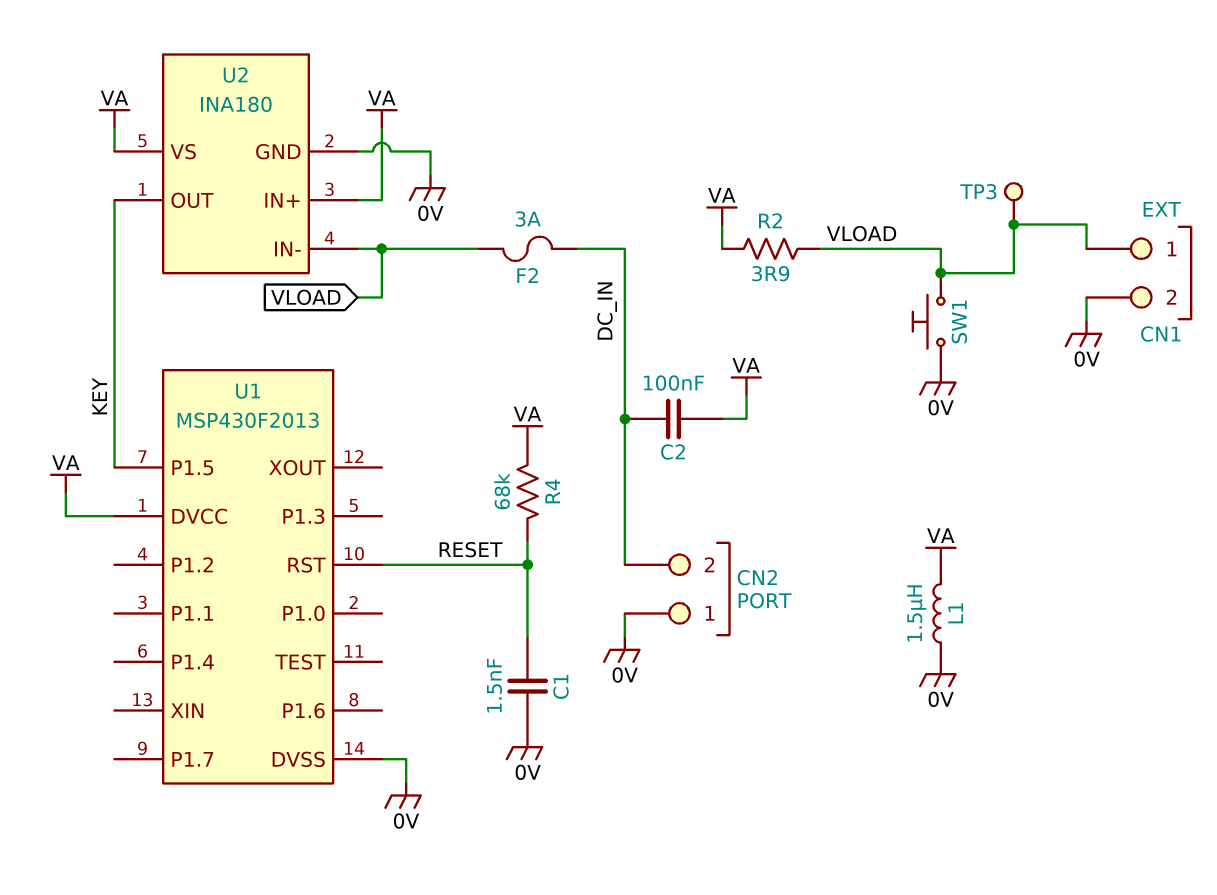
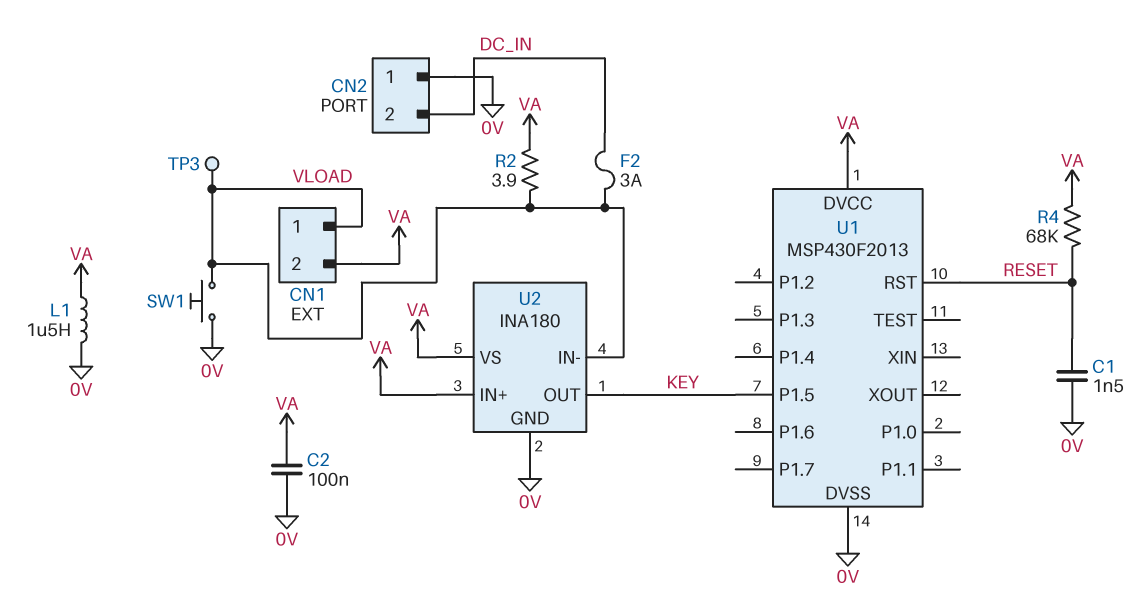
C2: 100nF (DC_IN, VA) -> 100nF (0V, VA)
CN1 pin 2: 0V -> VA

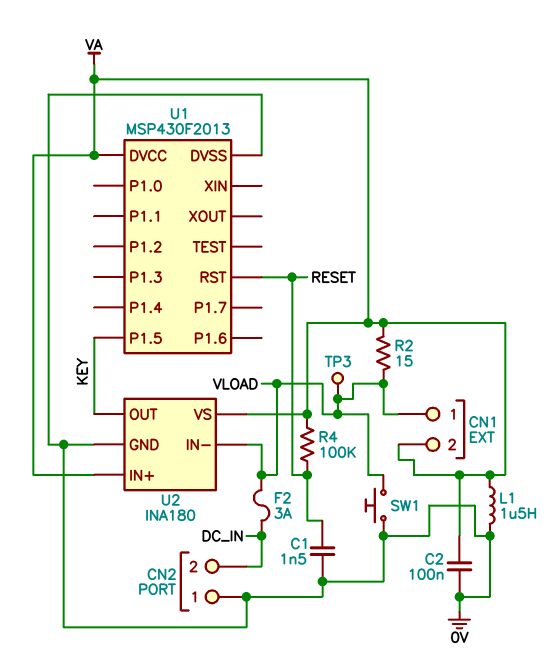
R2: 3.9 (VA, VLOAD) -> 15 (VA, VLOAD)
R4: 68k (RESET, VA) -> 100k (RESET, VA)

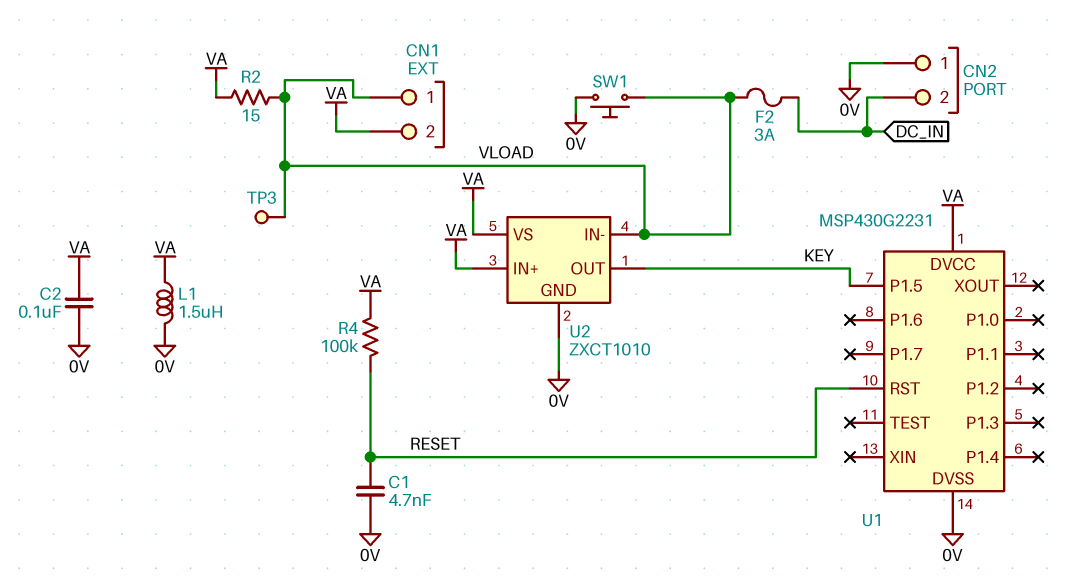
C1: 1.5nF (0V, RESET) -> 4.7nF (0V, RESET)
U1: MSP430F2013 -> MSP430G2231
U2: INA180 -> ZXCT1010

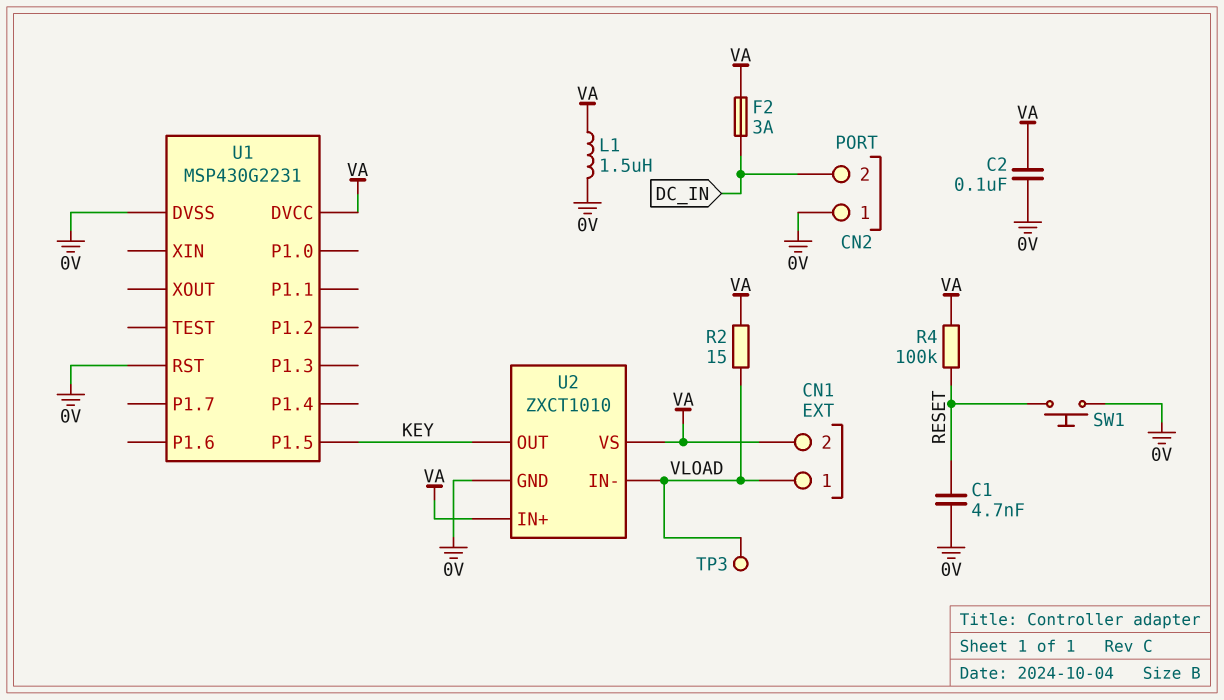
F2: 3A (DC_IN, VLOAD) -> 3A (DC_IN, VA)
SW1: button (0V, VLOAD) -> button (0V, RESET)
U1 pin RST: RESET -> 0V

